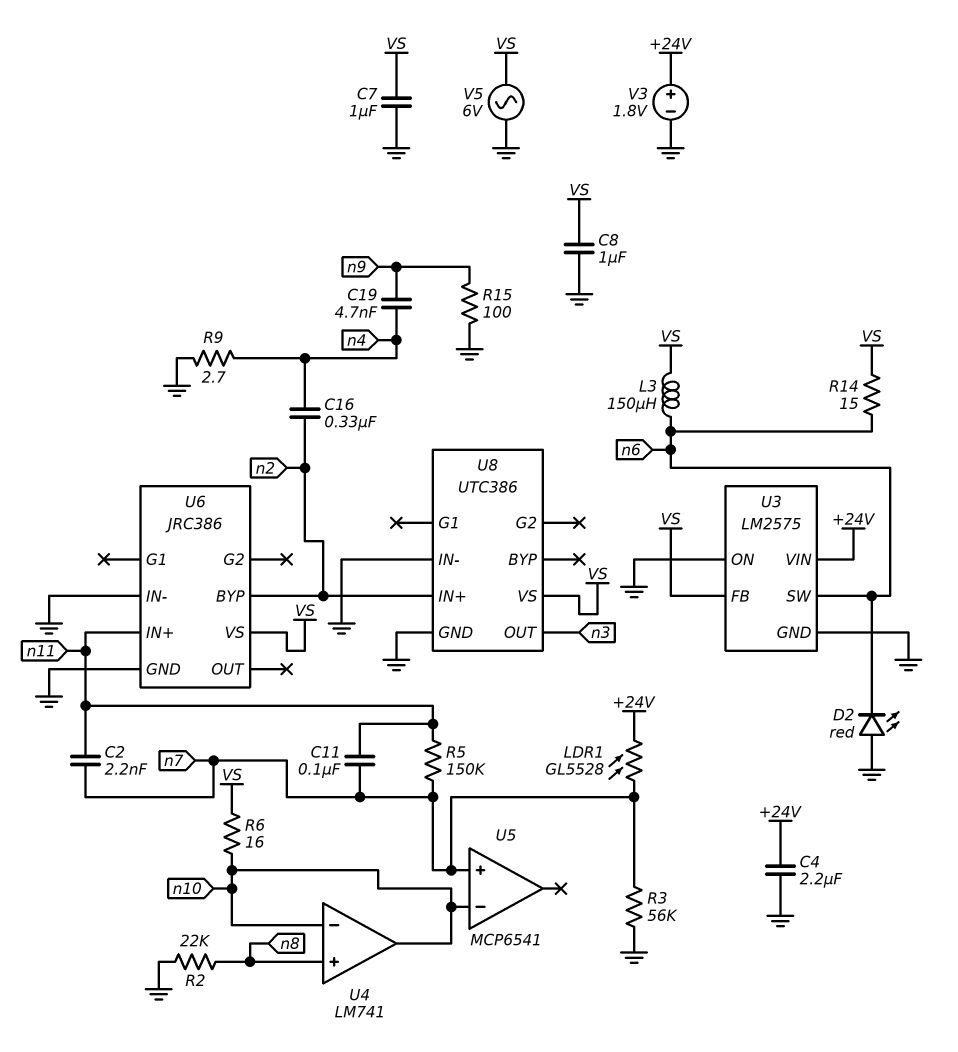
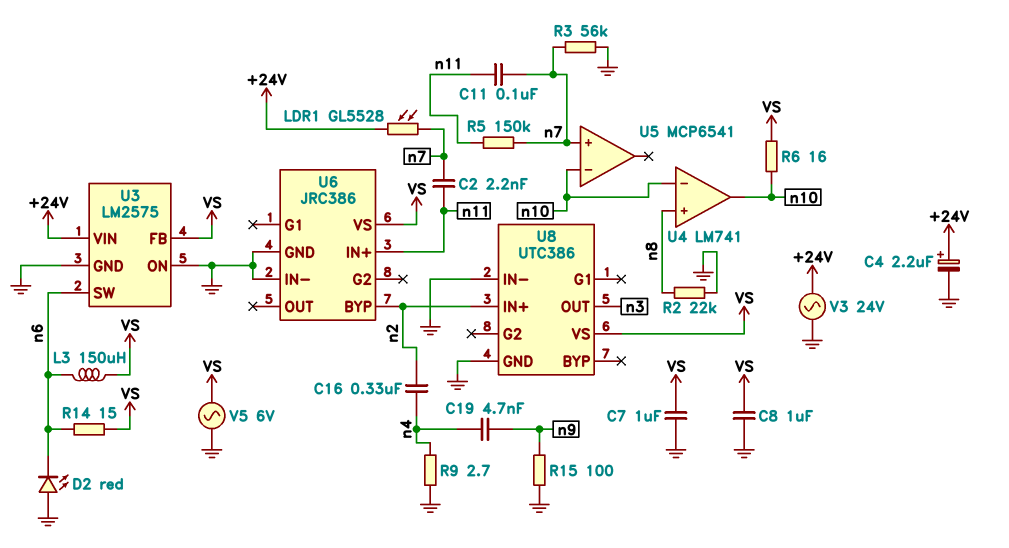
C4: 2.2uF (+24V, GND) -> 2.2uF (plus +24V, minus GND)
V3: 1.8V (plus +24V, minus GND) -> AC 24V (+24V, GND)

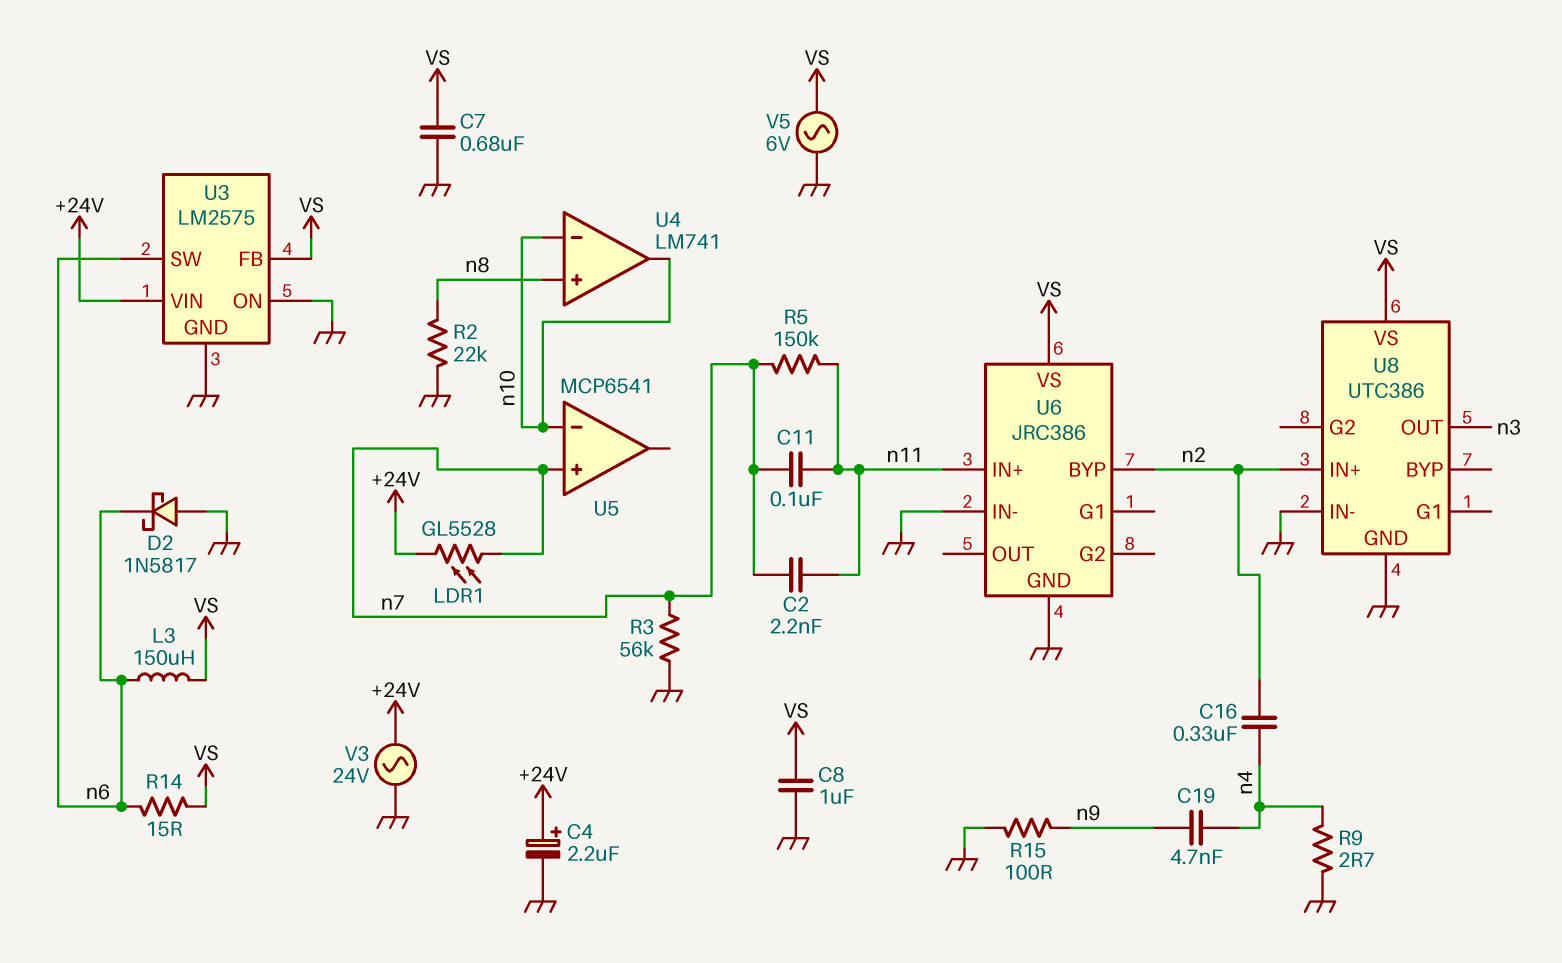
C7: 1uF (GND, VS) -> 680nF (GND, VS)
D2: LED red (A GND, K n6) -> schottky 1N5817 (A GND, K n6)
R6: 16 (VS, n10) -> none

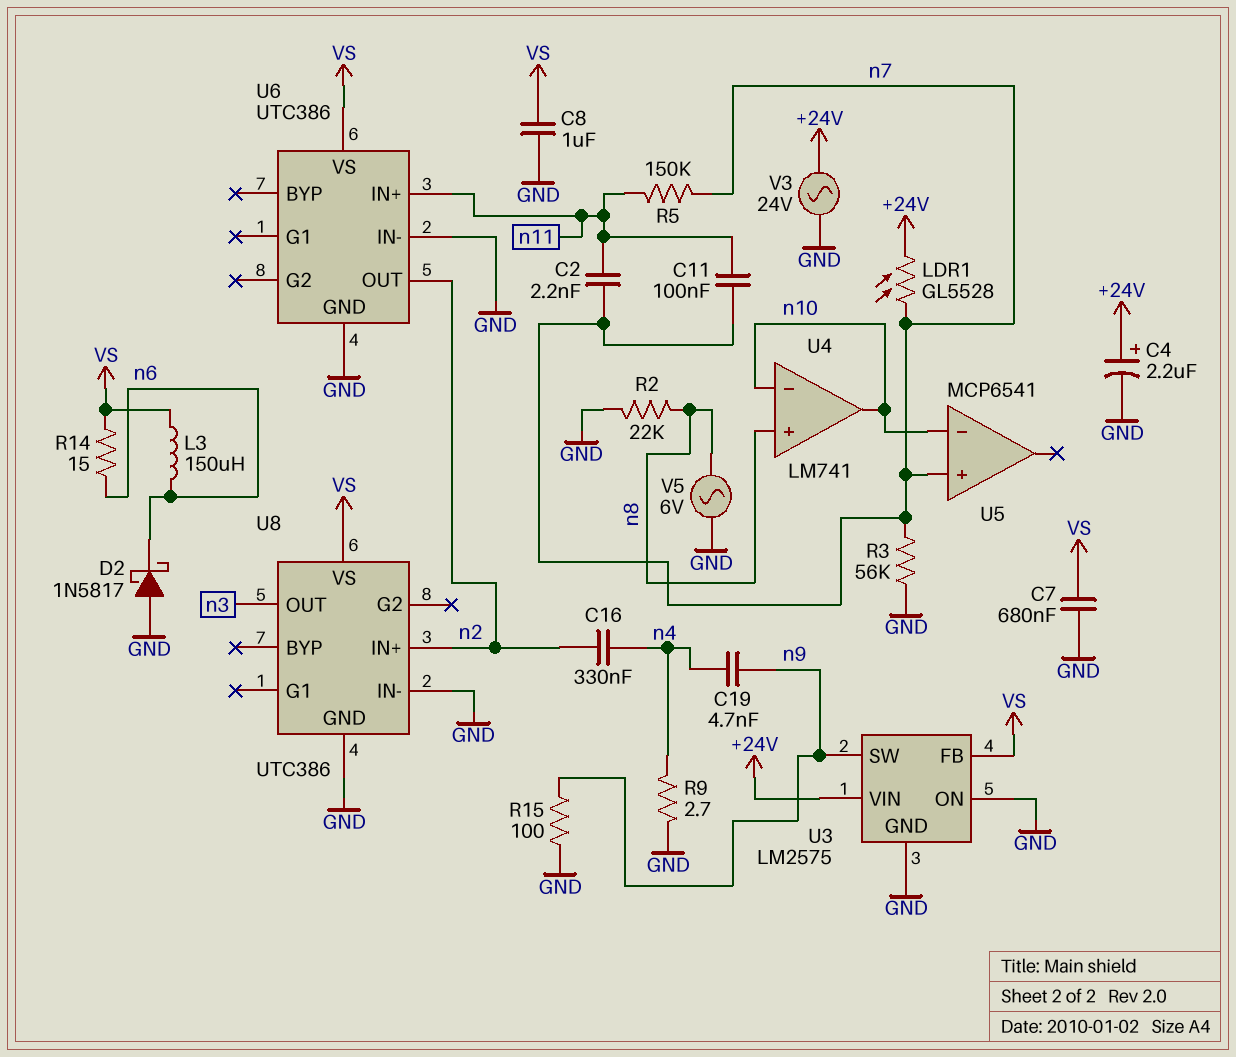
U3 pin SW: n6 -> n9
U6: JRC386 -> UTC386
U6 pin BYP: n2 -> none
U6 pin OUT: none -> n2
V5: AC 6V (GND, VS) -> AC 6V (GND, n8)

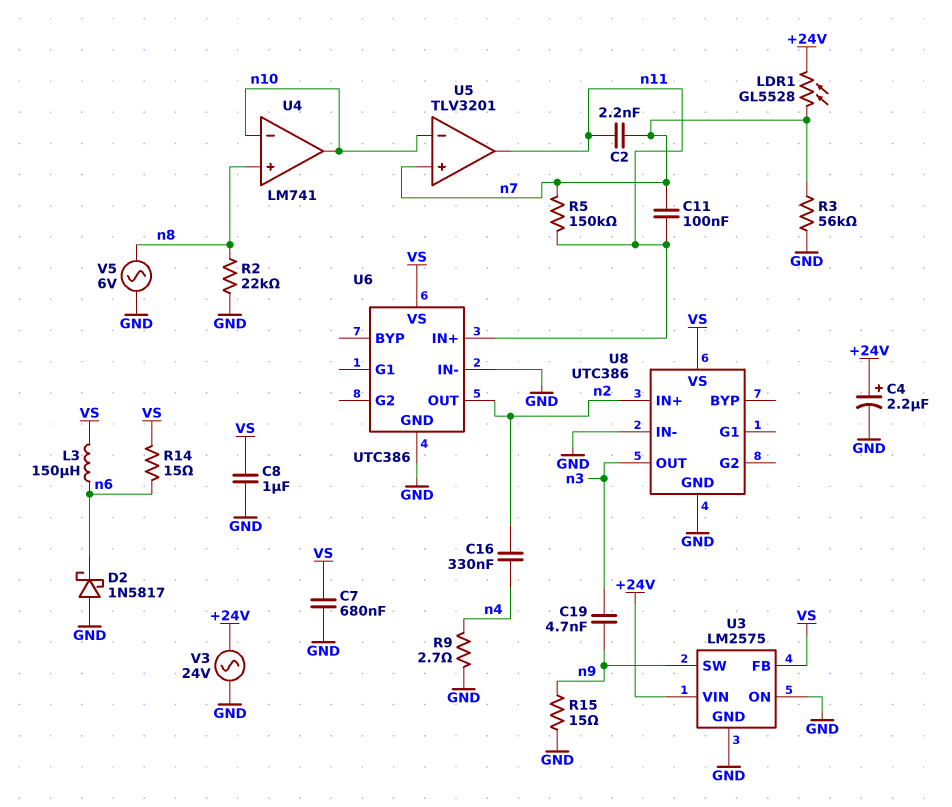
C19: 4.7nF (n4, n9) -> 4.7nF (n3, n9)
R15: 100 (GND, n9) -> 15 (GND, n9)
U5: MCP6541 -> TLV3201
U5 pin out: none -> n11

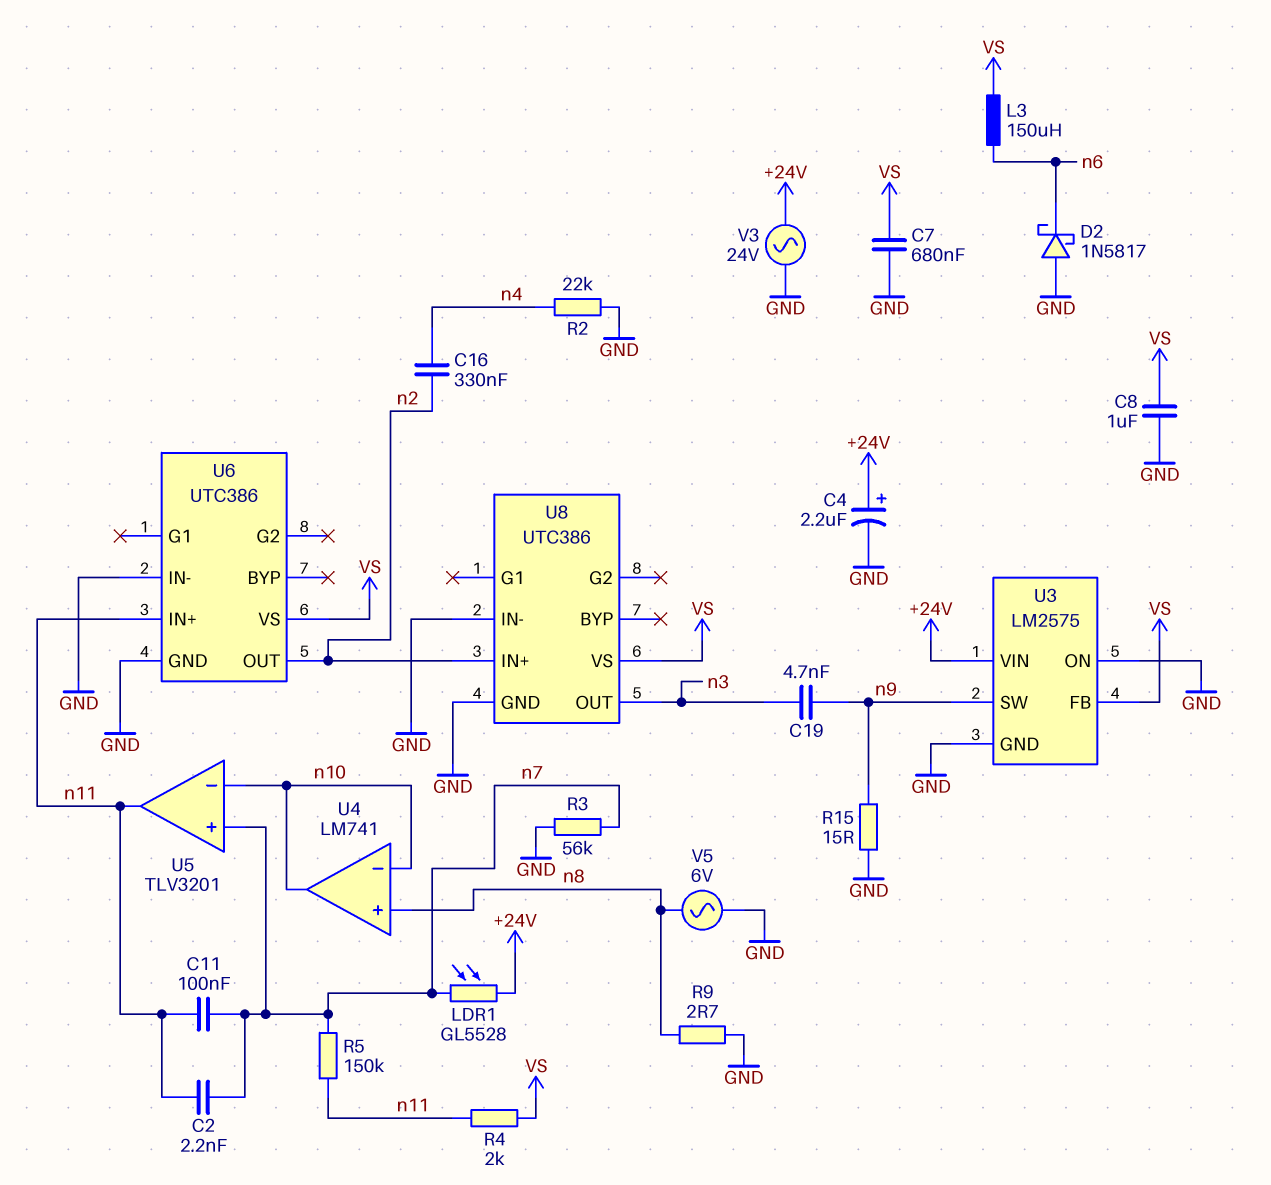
R2: 22k (GND, n8) -> 22k (GND, n4)
R4: none -> 2k (VS, n11)
R9: 2.7 (GND, n4) -> 2.7 (GND, n8)
R14: 15 (VS, n6) -> none

